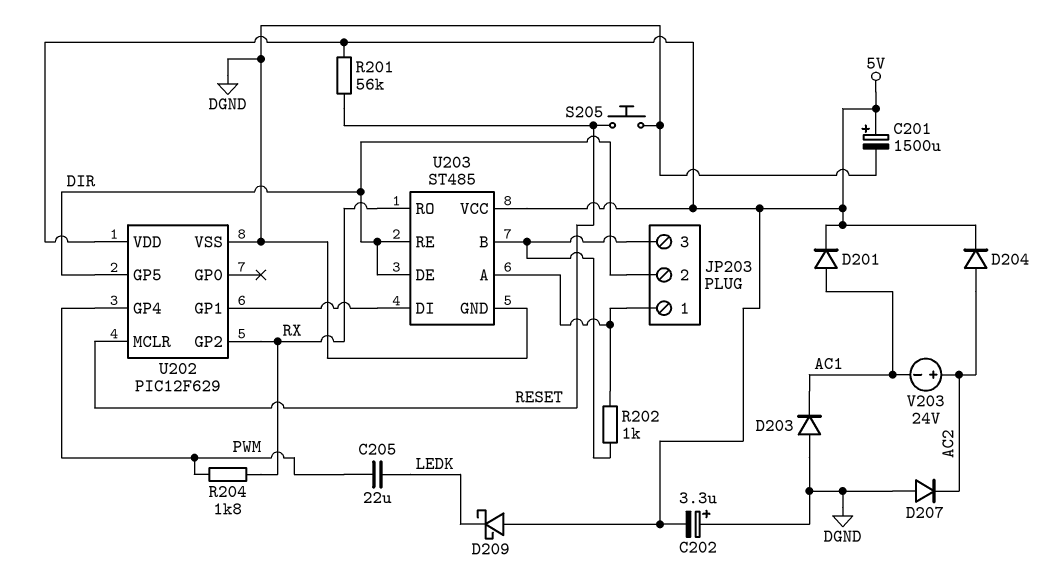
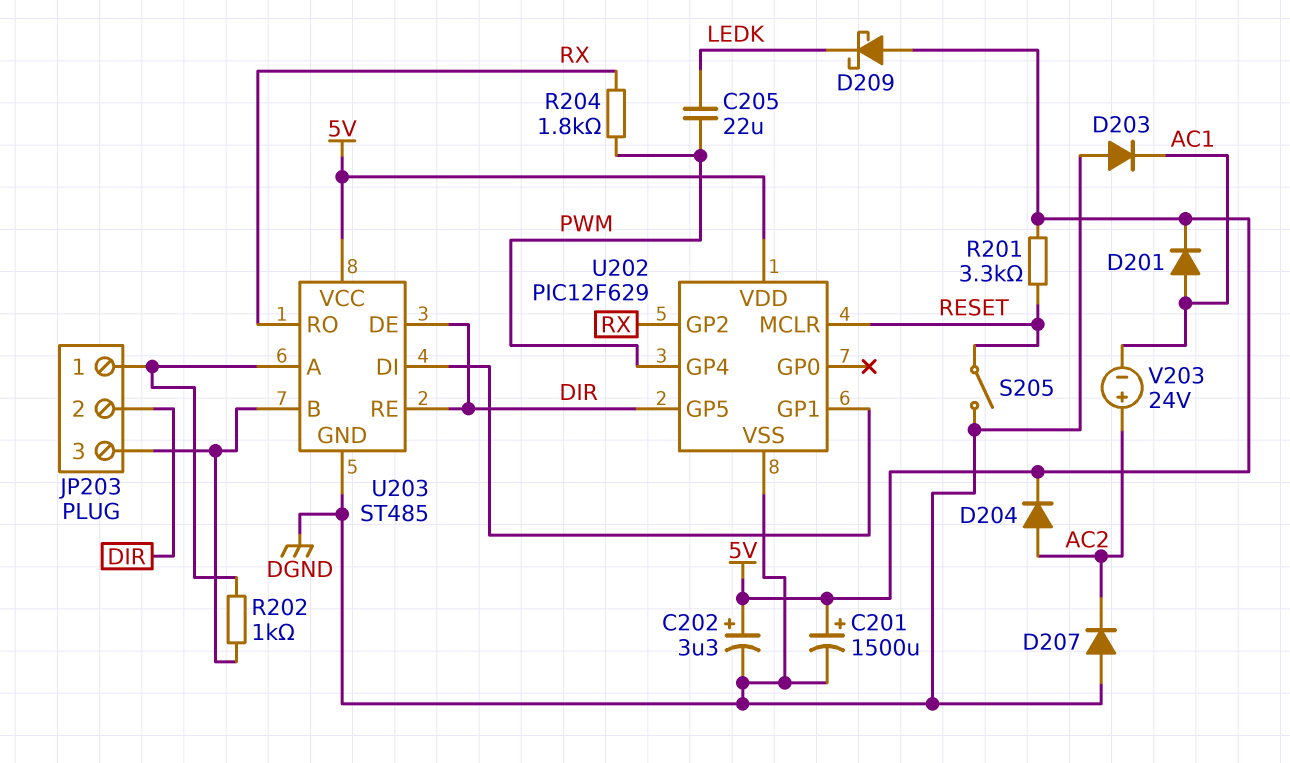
C202: 3.3uF (plus DGND, minus 5V) -> 3.3uF (plus 5V, minus DGND)
R201: 56k (5V, RESET) -> 3.3k (5V, RESET)
S205: button (DGND, RESET) -> switch (DGND, RESET)

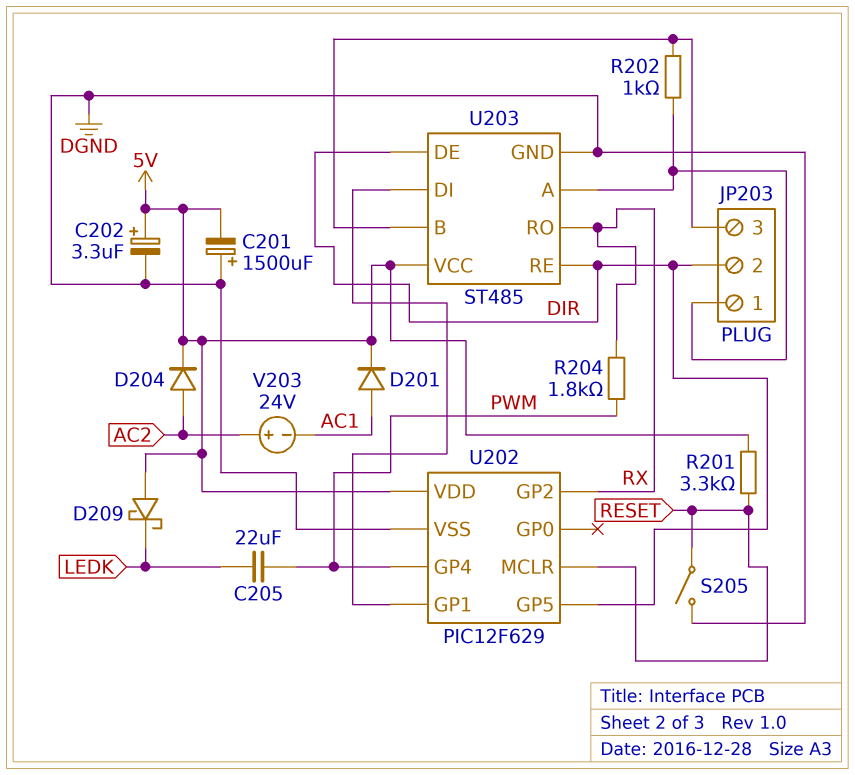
C201: 1500uF (plus 5V, minus DGND) -> 1500uF (plus DGND, minus 5V)
D203: diode (A DGND, K AC1) -> none
D207: diode (A DGND, K AC2) -> none

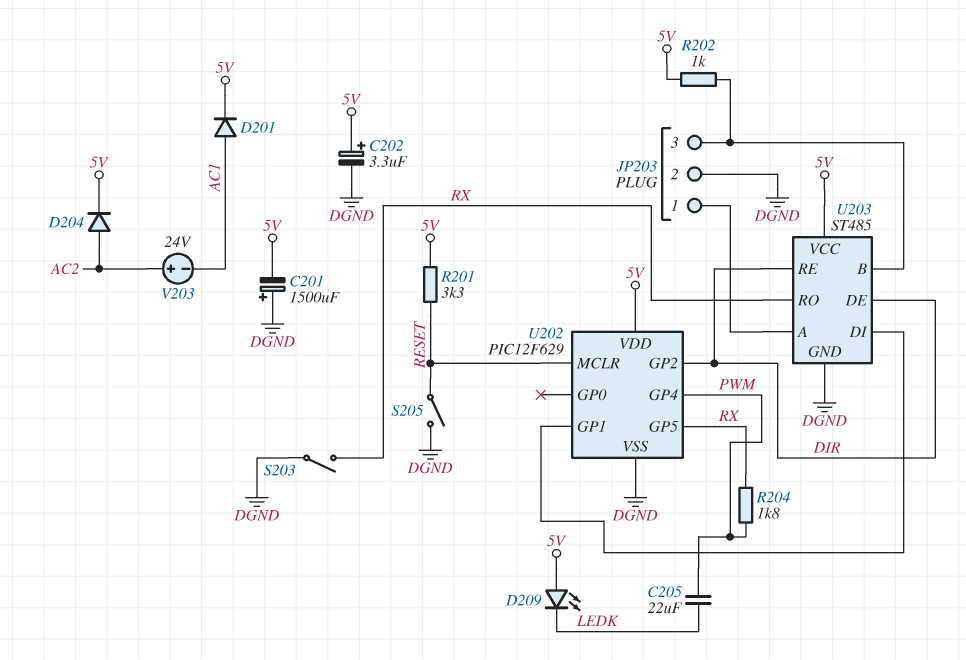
D209: schottky (A 5V, K LEDK) -> LED (A 5V, K LEDK)
JP203 pin 2: DIR -> DGND
R202: 1k (JP203/1, JP203/3) -> 1k (5V, JP203/3)
S203: none -> switch (DGND, RX)
U202 pin GP2: RX -> DIR
U202 pin GP5: DIR -> RX

